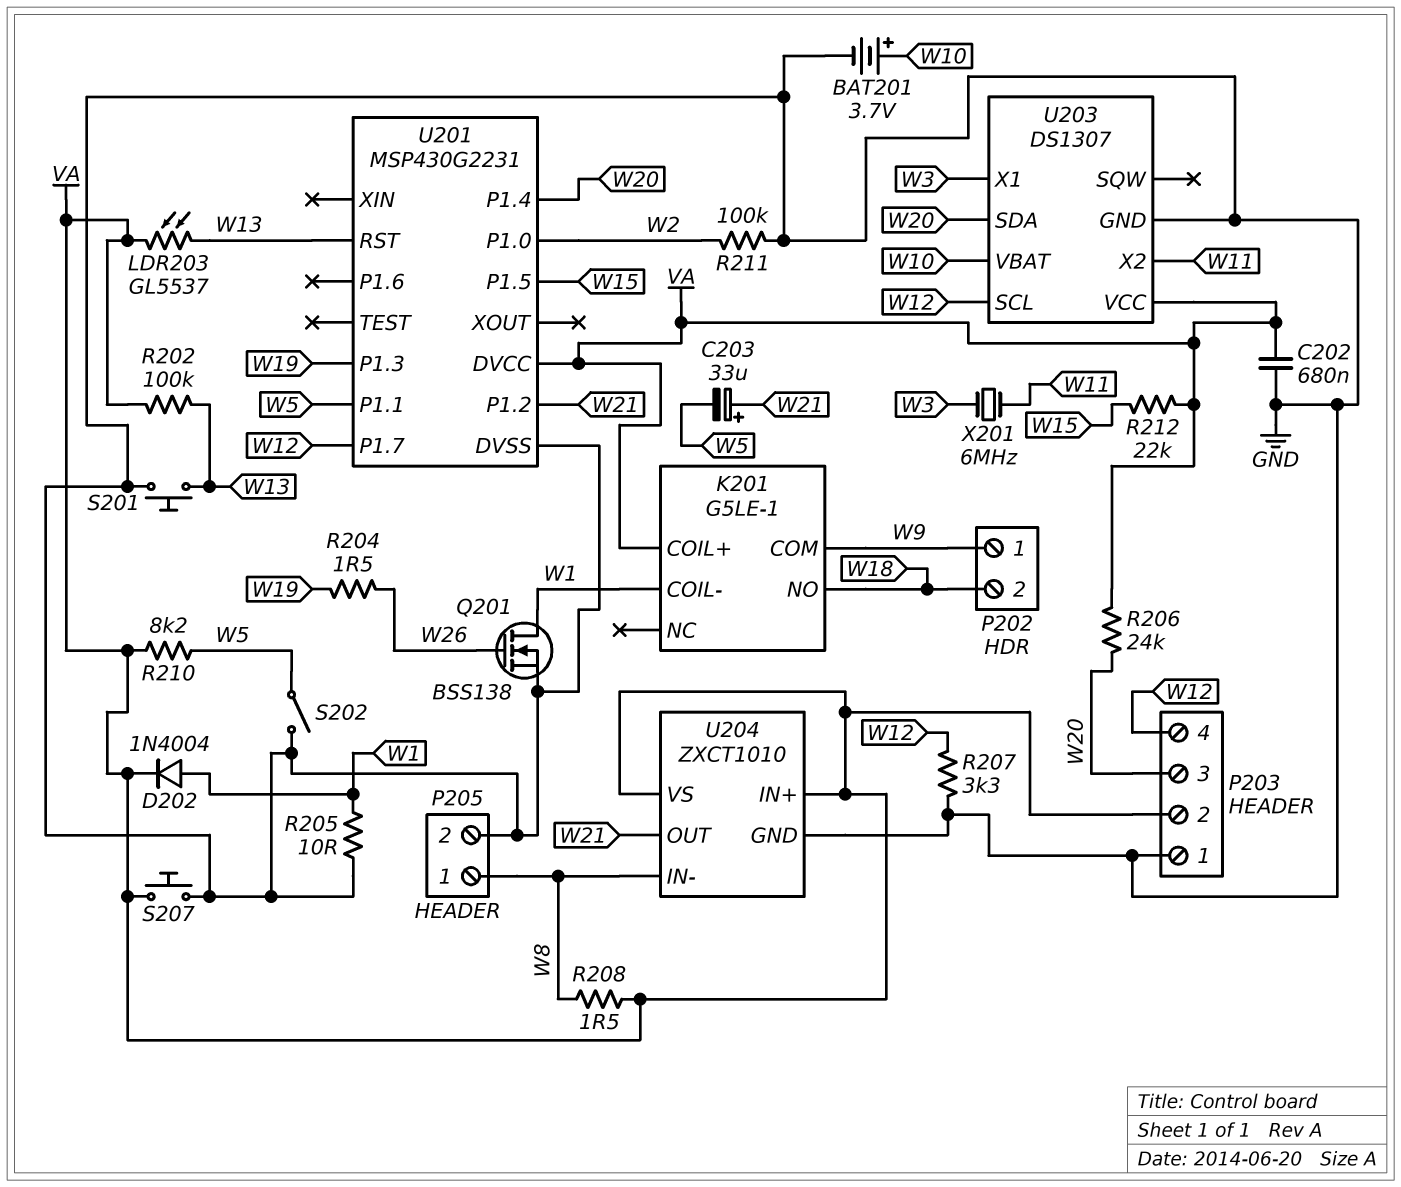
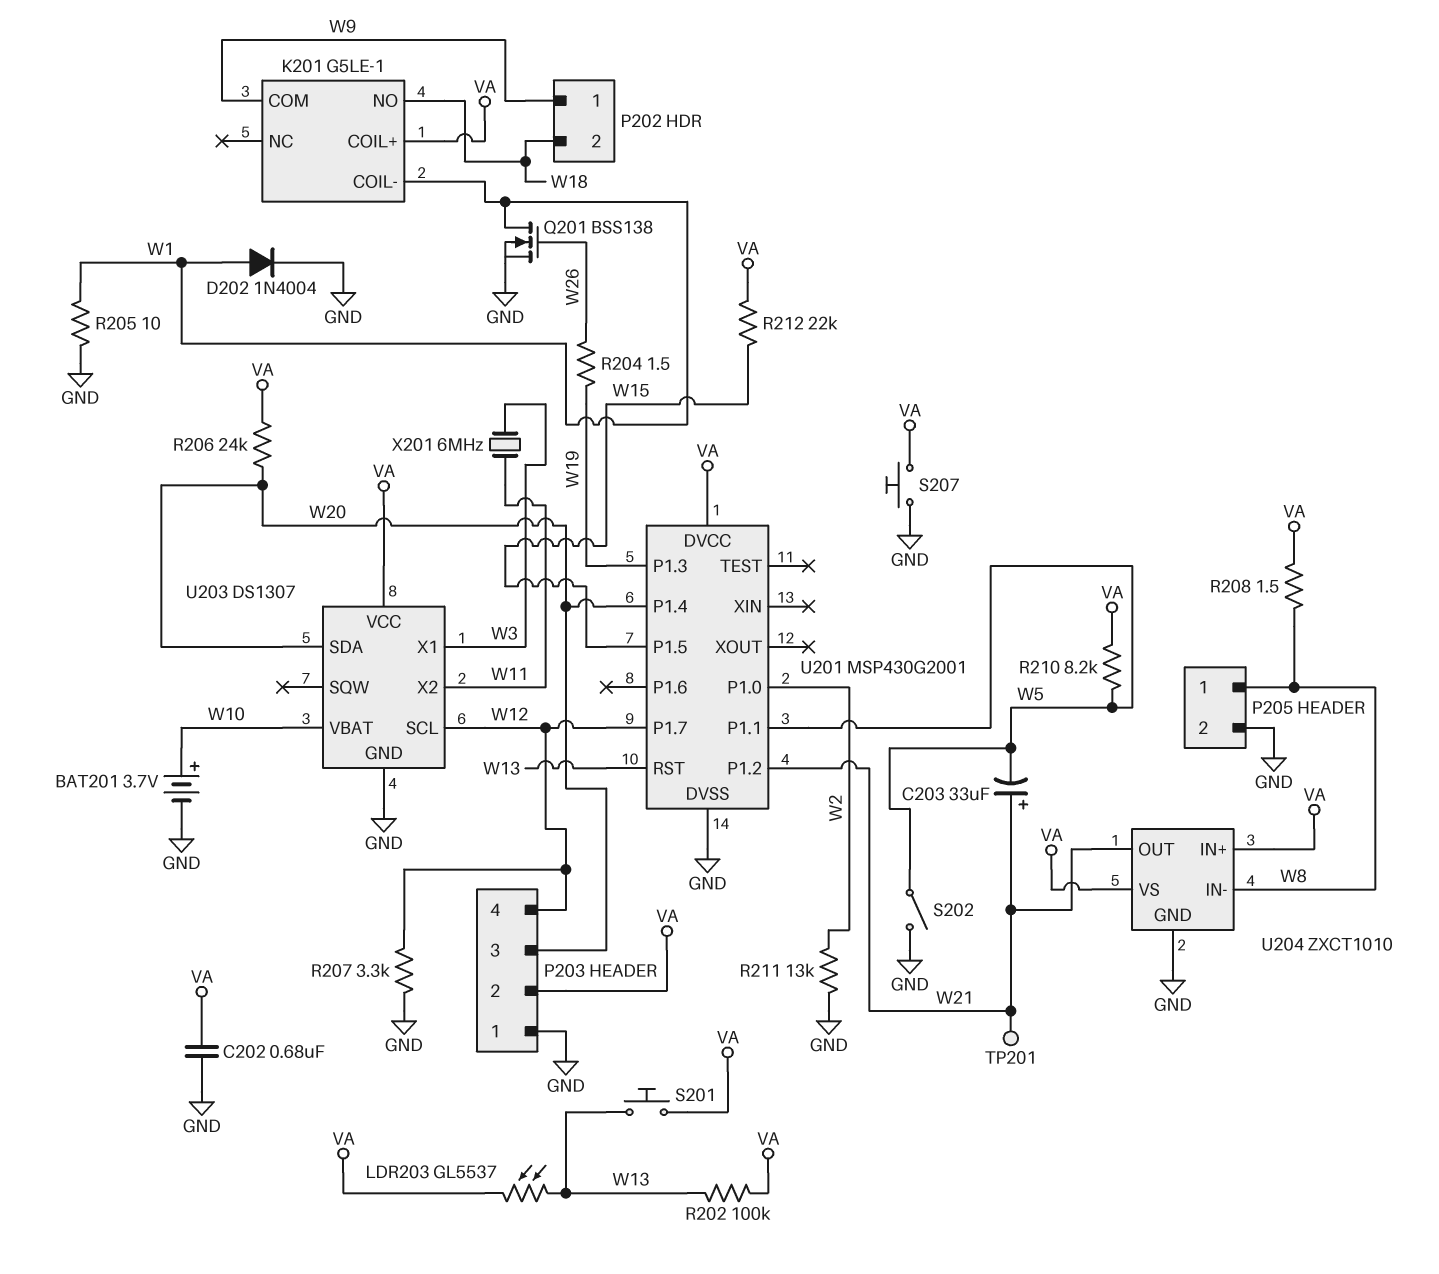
D202: diode 1N4004 (A W1, K VA) -> diode 1N4004 (A W1, K GND)
R211: 100k (GND, W2) -> 13k (GND, W2)
S201: button (GND, W13) -> button (VA, W13)
TP201: none -> test point (W21)
U201: MSP430G2231 -> MSP430G2001

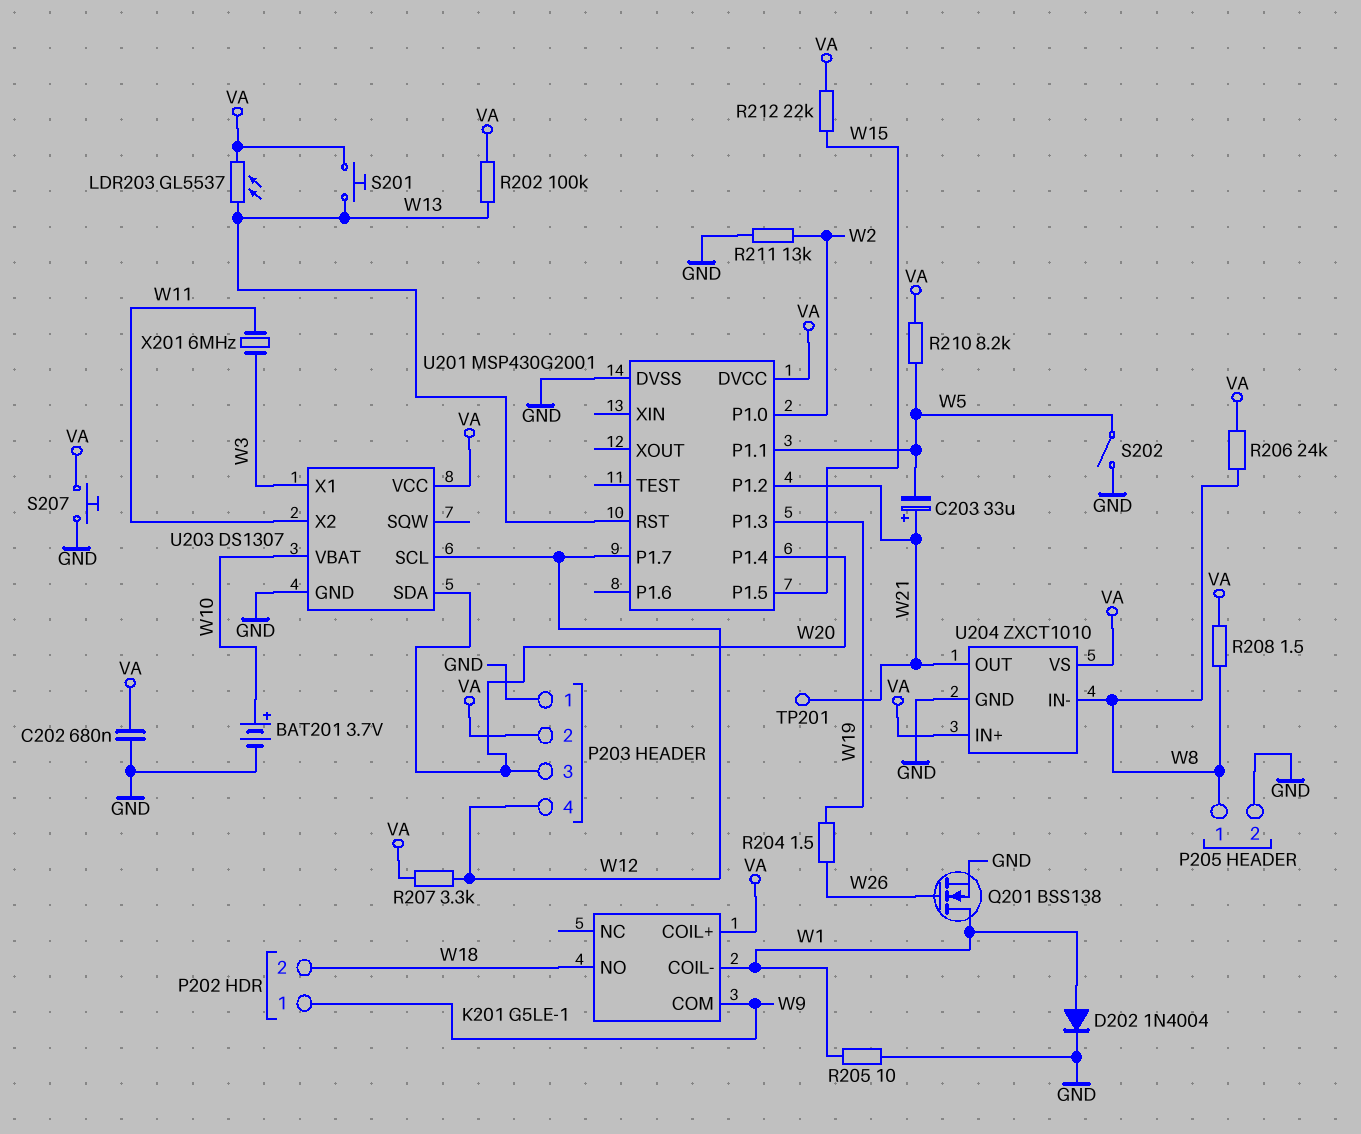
R206: 24k (VA, W20) -> 24k (VA, W8)
R207: 3.3k (GND, W12) -> 3.3k (VA, W12)

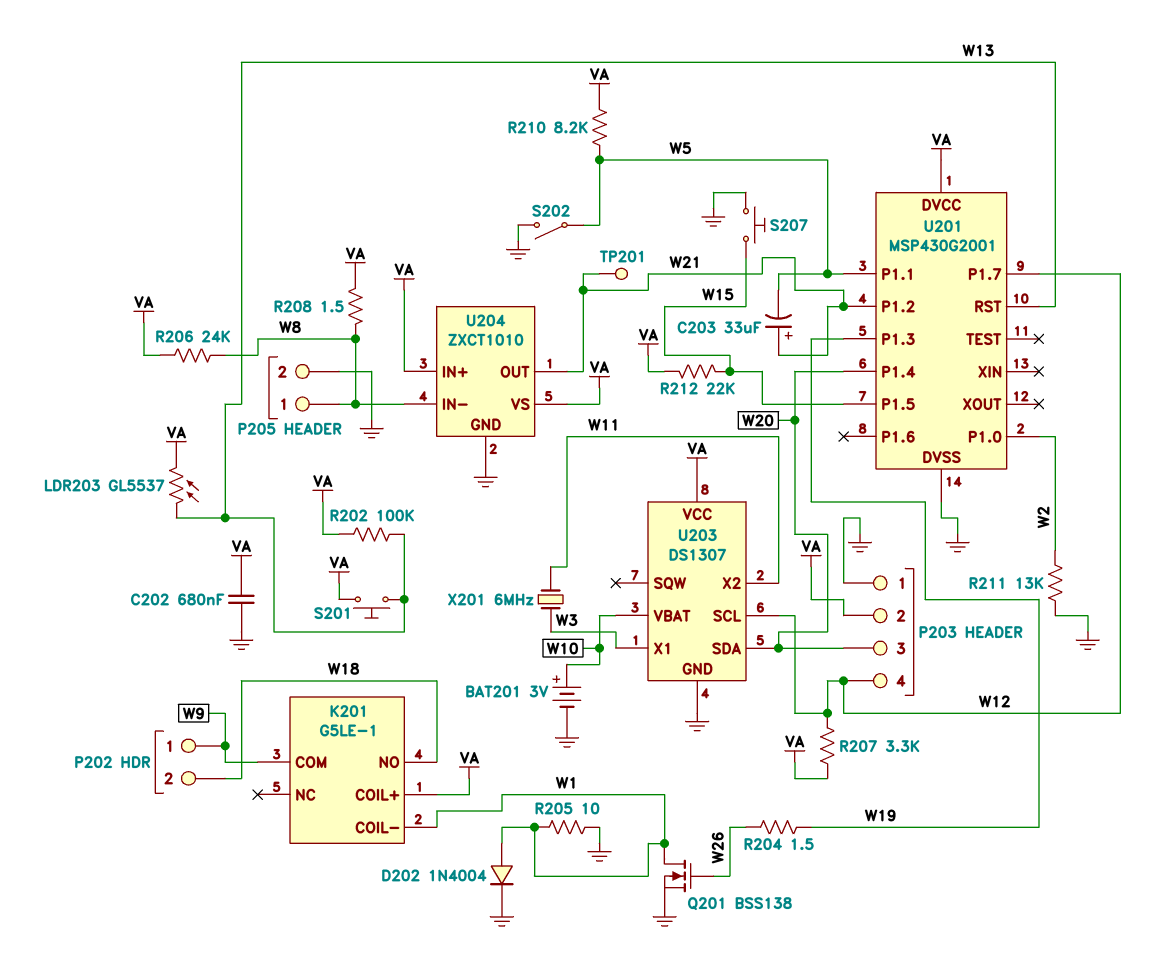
BAT201: 3.7V (plus W10, minus GND) -> 3V (plus W10, minus GND)
S207: button (GND, VA) -> button (GND, W15)

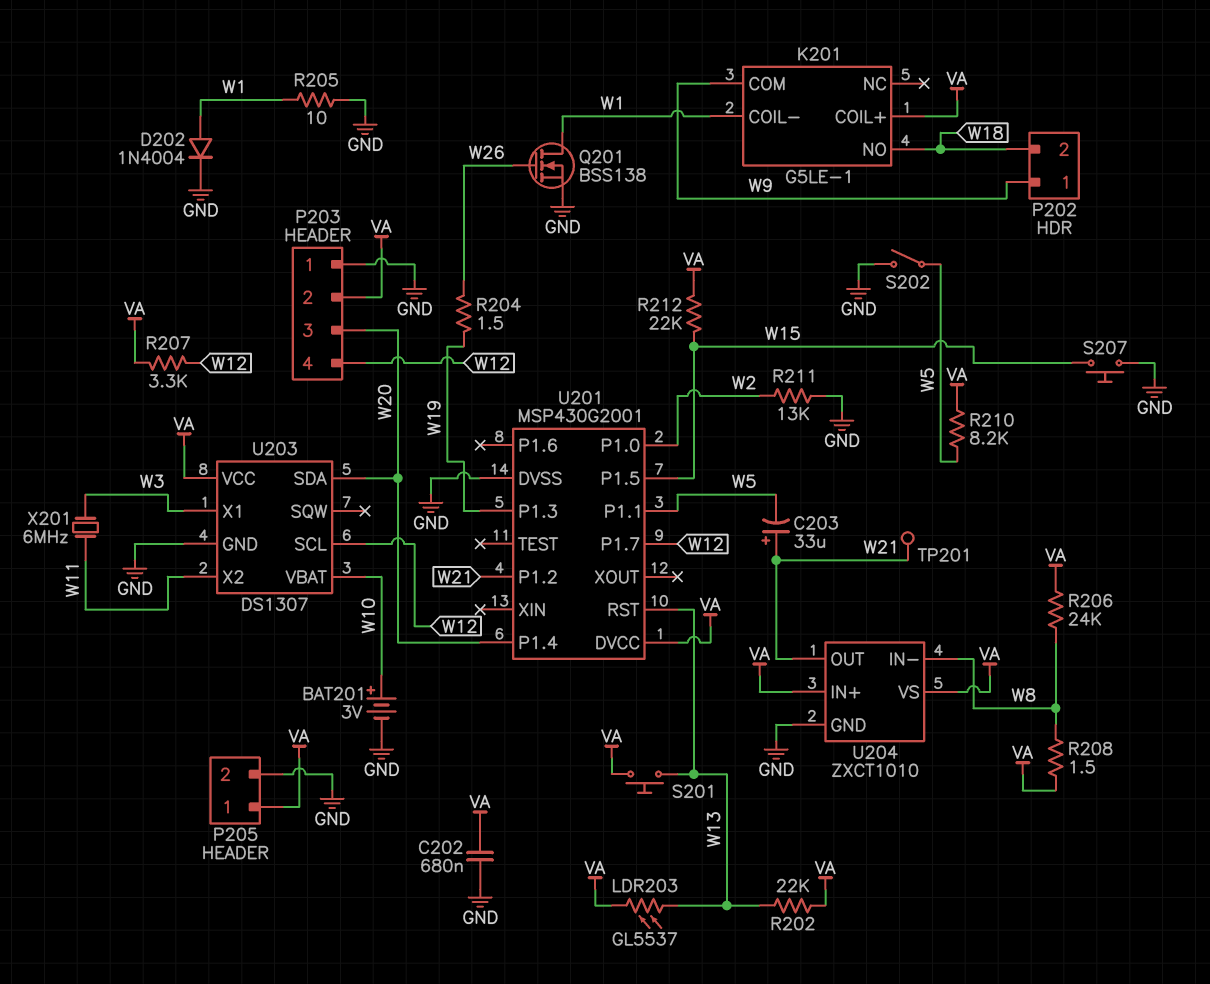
P205 pin 1: W8 -> VA
R202: 100k (VA, W13) -> 22k (VA, W13)

